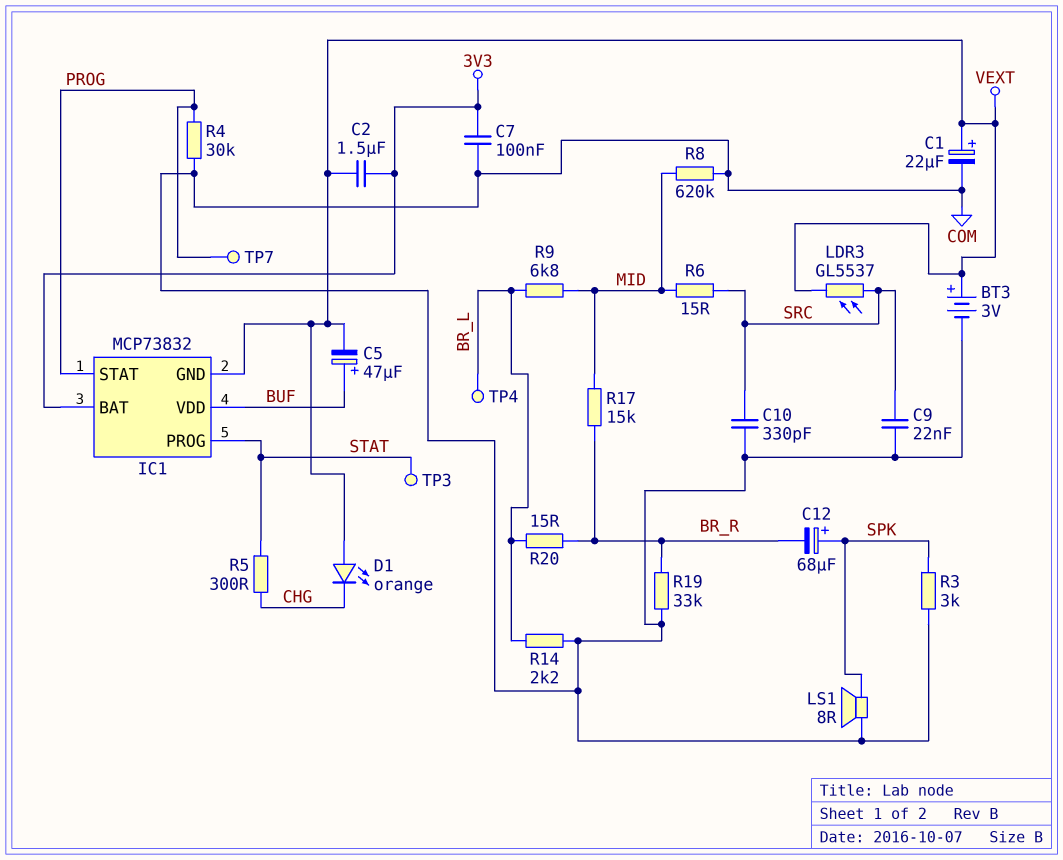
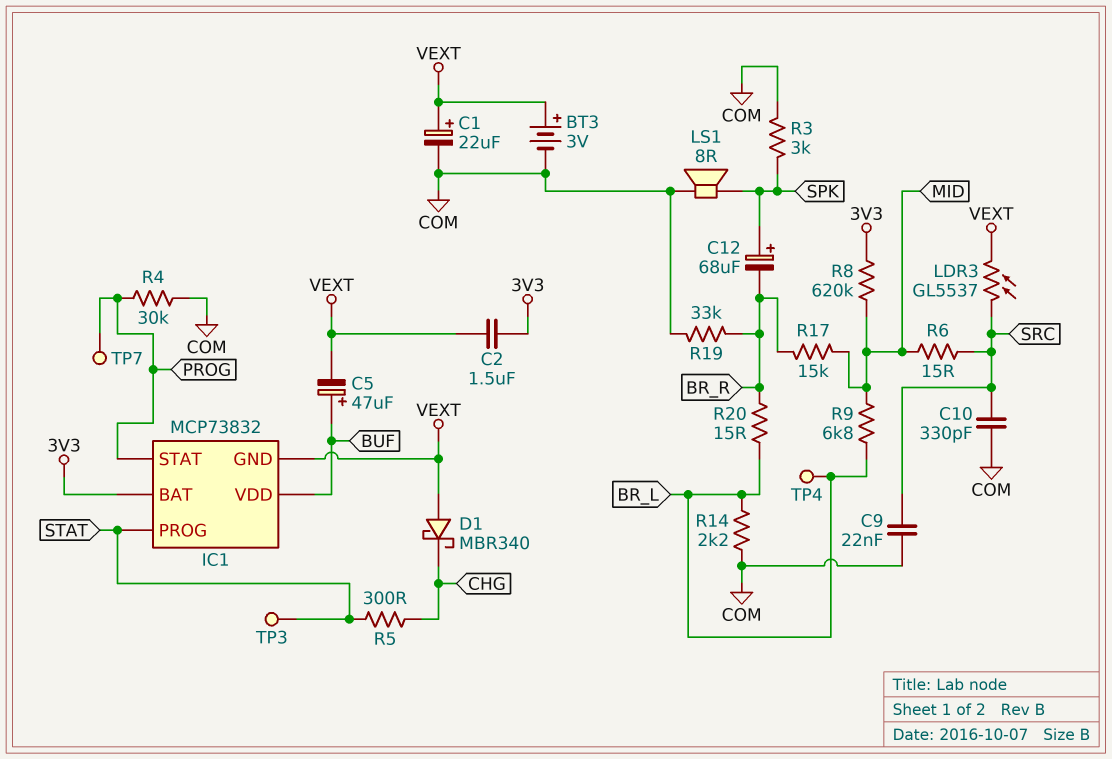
C7: 100nF (3V3, COM) -> none
D1: LED orange (A VEXT, K CHG) -> schottky MBR340 (A VEXT, K CHG)
R8: 620k (COM, MID) -> 620k (3V3, MID)

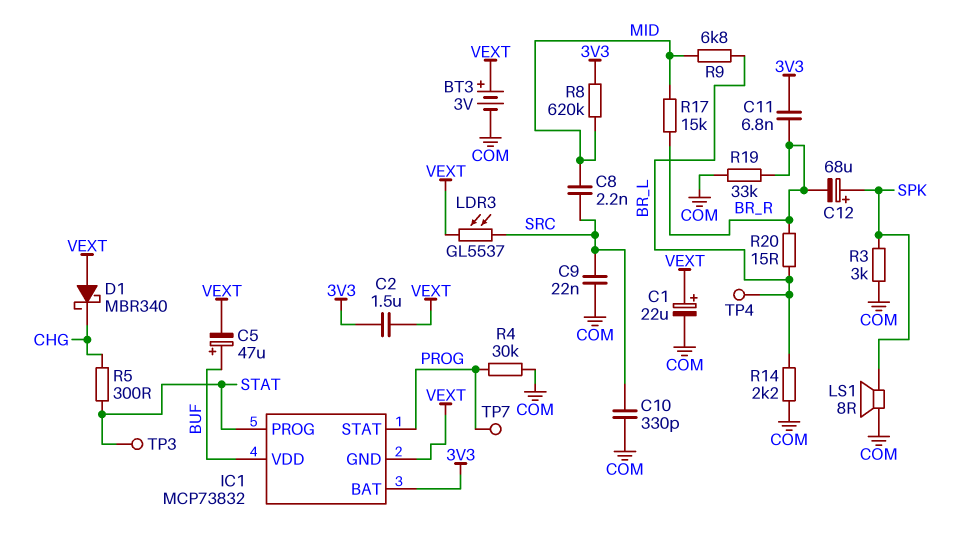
C8: none -> 2.2nF (MID, SRC)
C11: none -> 6.8nF (3V3, BR_R)
R6: 15 (MID, SRC) -> none

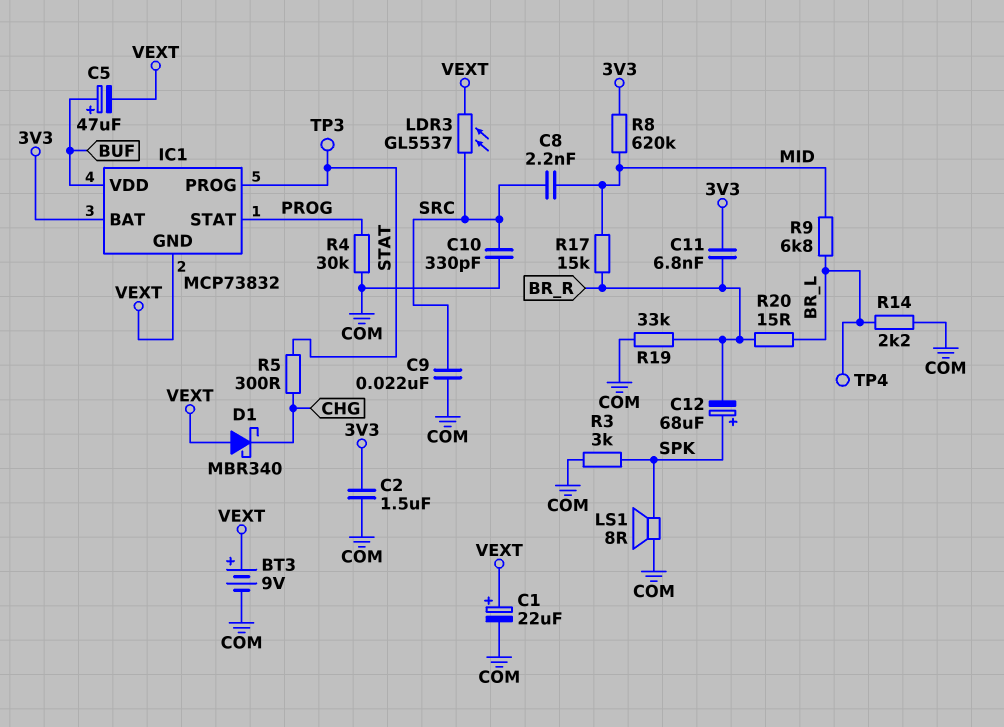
BT3: 3V (plus VEXT, minus COM) -> 9V (plus VEXT, minus COM)
C2: 1.5uF (3V3, VEXT) -> 1.5uF (3V3, COM)
TP7: test point (PROG) -> none

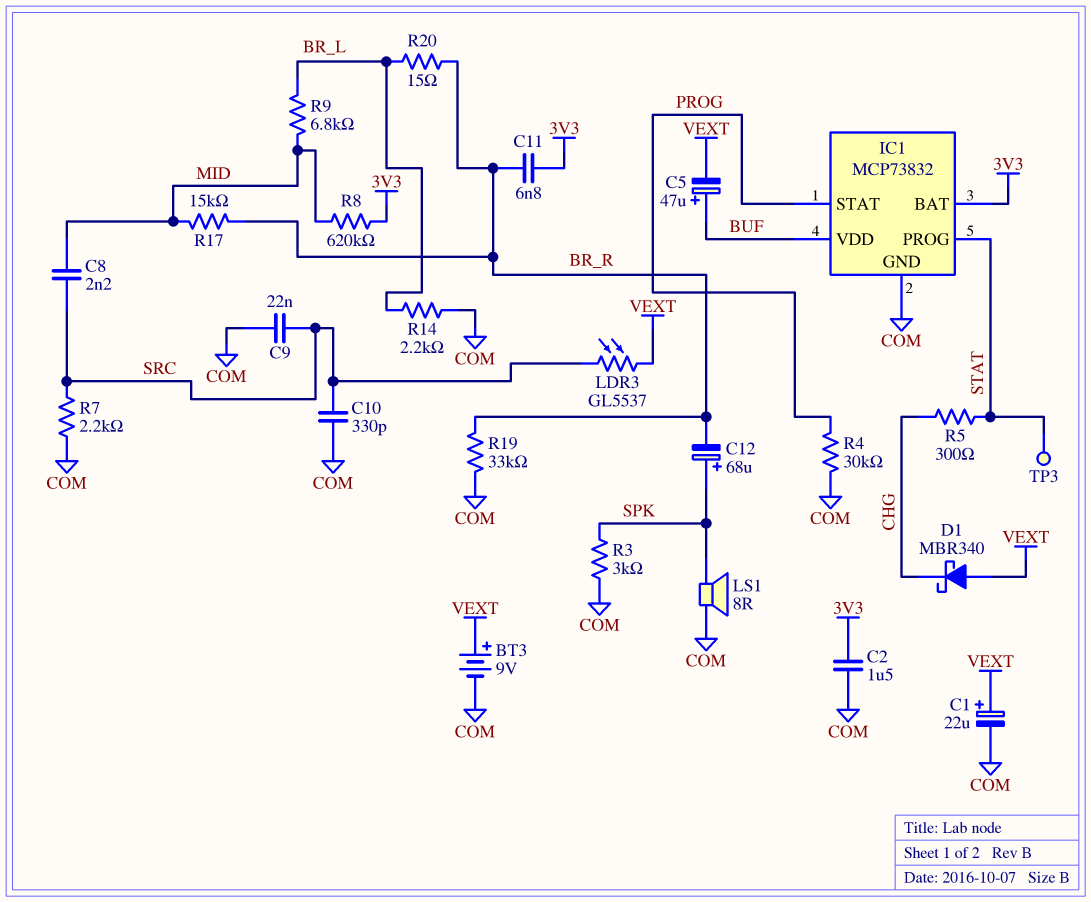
IC1 pin GND: VEXT -> COM
R7: none -> 2.2k (COM, SRC)
TP4: test point (BR_L) -> none

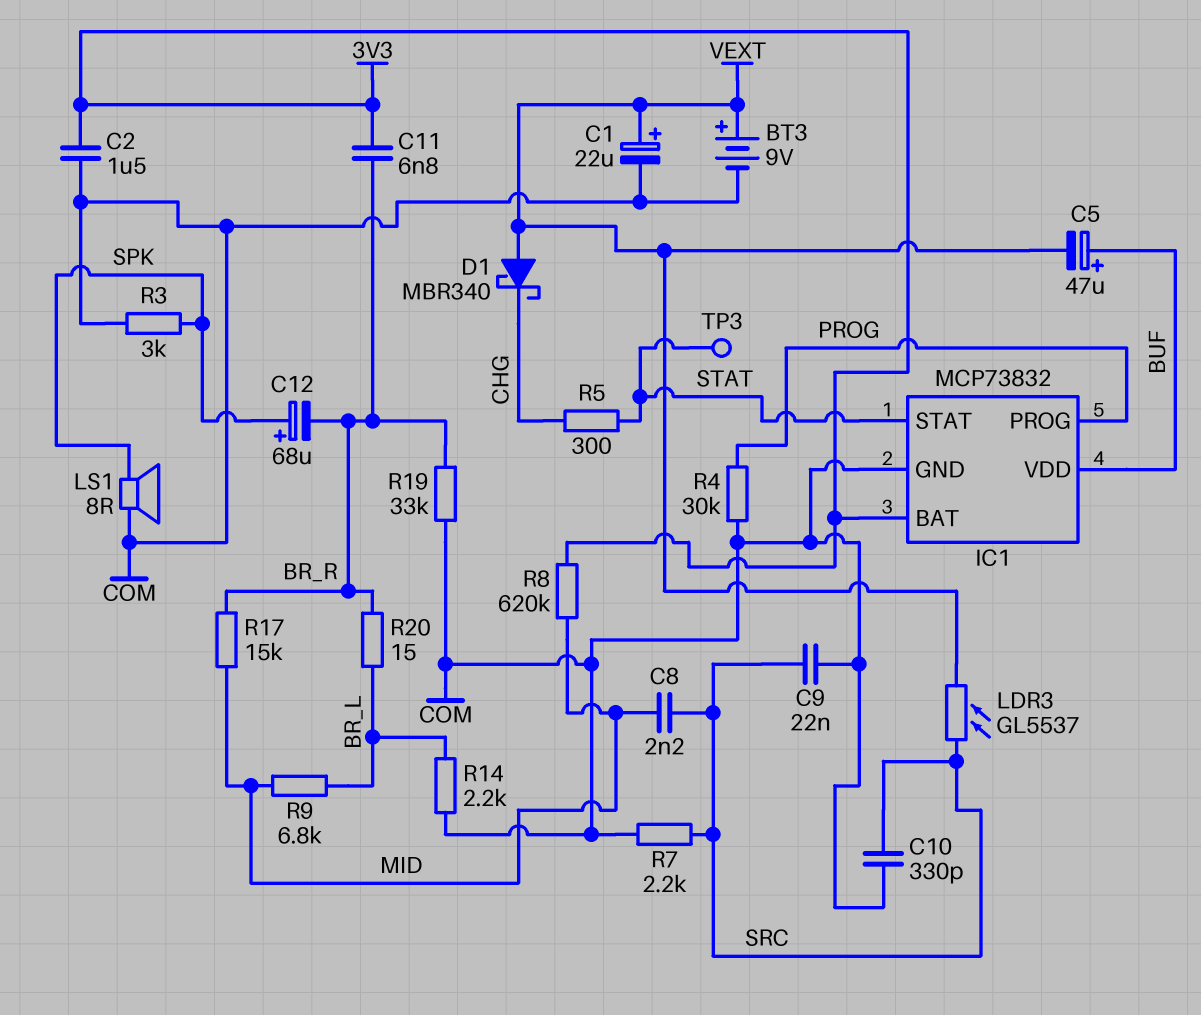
IC1 pin PROG: STAT -> PROG
IC1 pin STAT: PROG -> STAT

